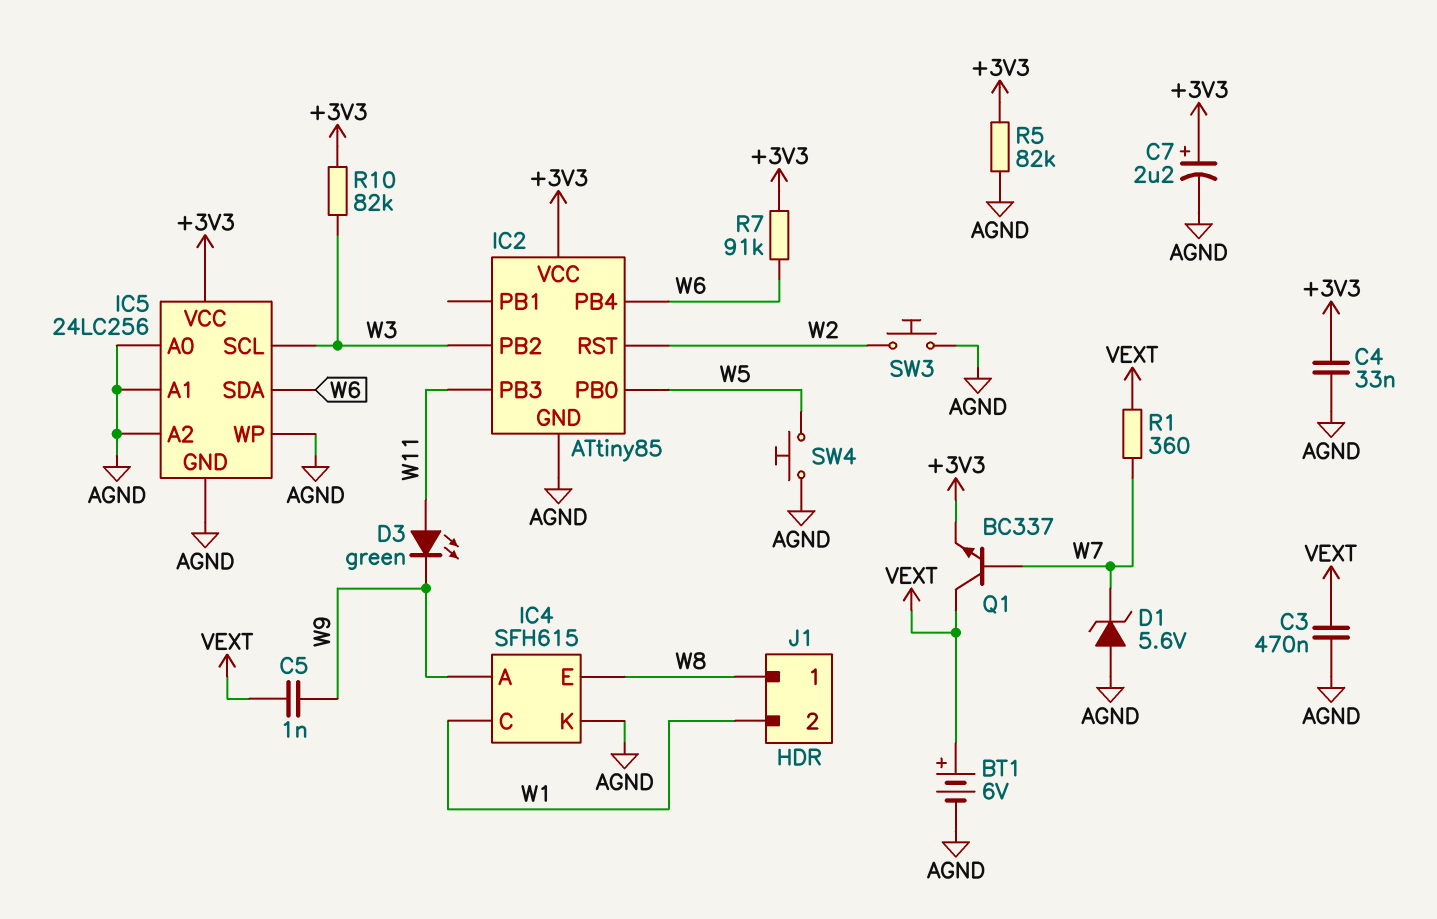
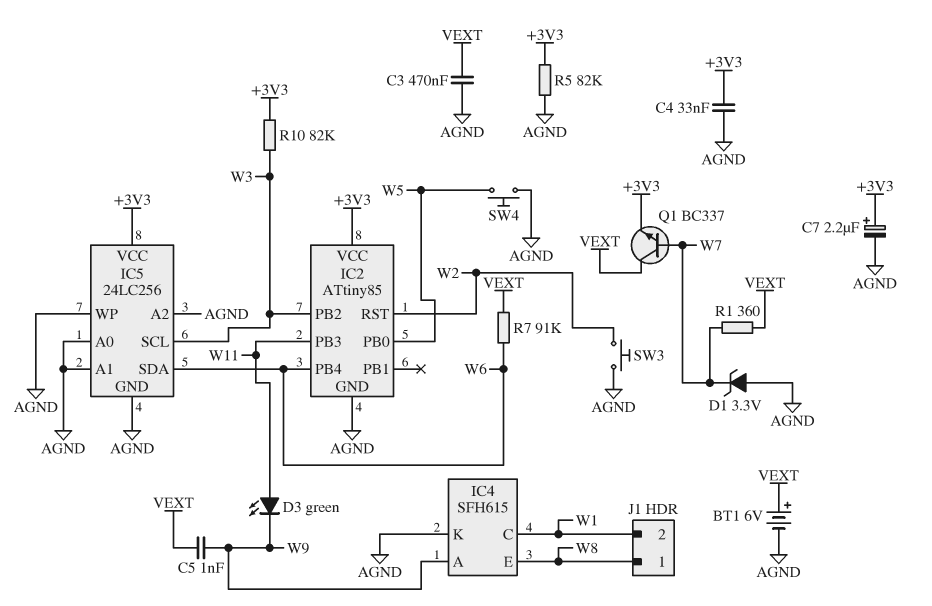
D1: zener 5.6V (A AGND, K W7) -> zener 3.3V (A AGND, K W7)
R7: 91k (+3V3, W6) -> 91k (VEXT, W6)

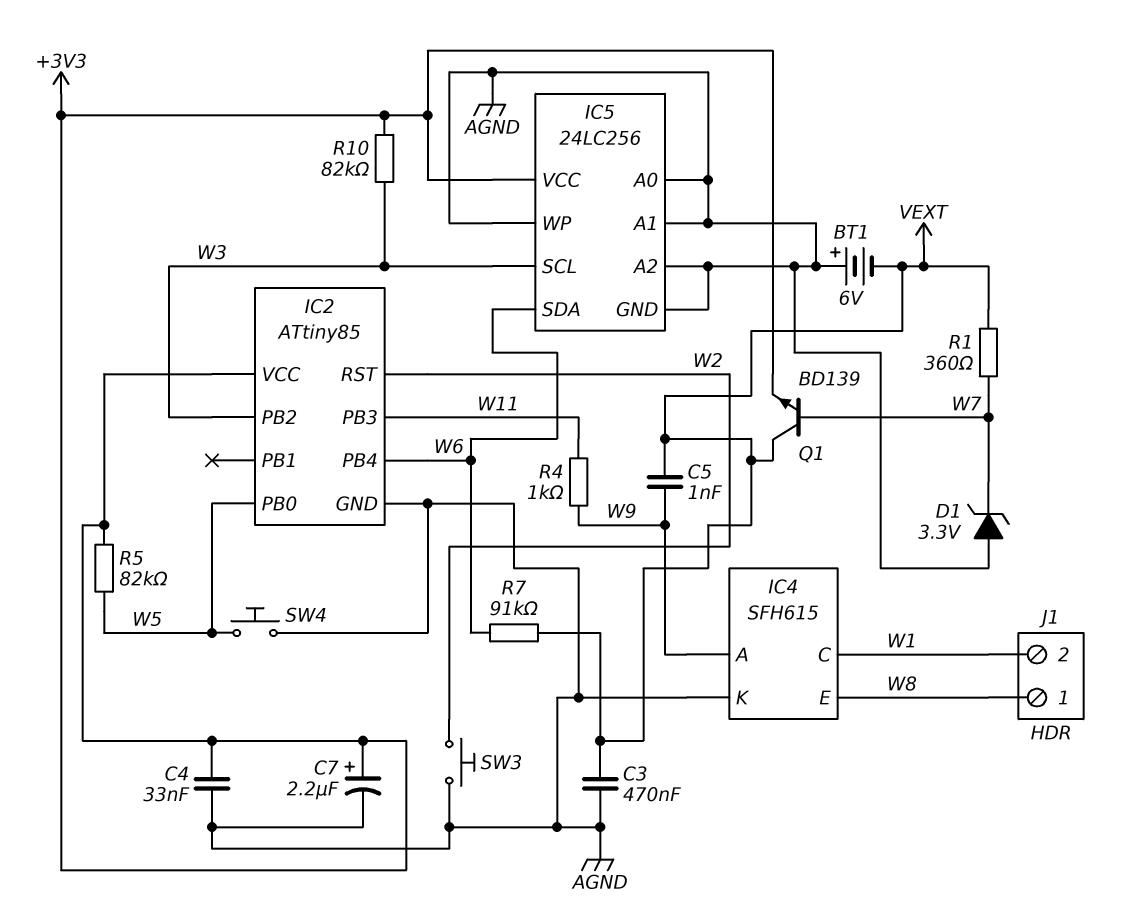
BT1: 6V (plus VEXT, minus AGND) -> 6V (plus AGND, minus VEXT)
D3: LED green (A W11, K W9) -> none
Q1: NPN BC337 (B W7, C VEXT, E +3V3) -> NPN BD139 (B W7, C VEXT, E +3V3)
R4: none -> 1k (W9, W11)
R5: 82k (+3V3, AGND) -> 82k (+3V3, W5)

